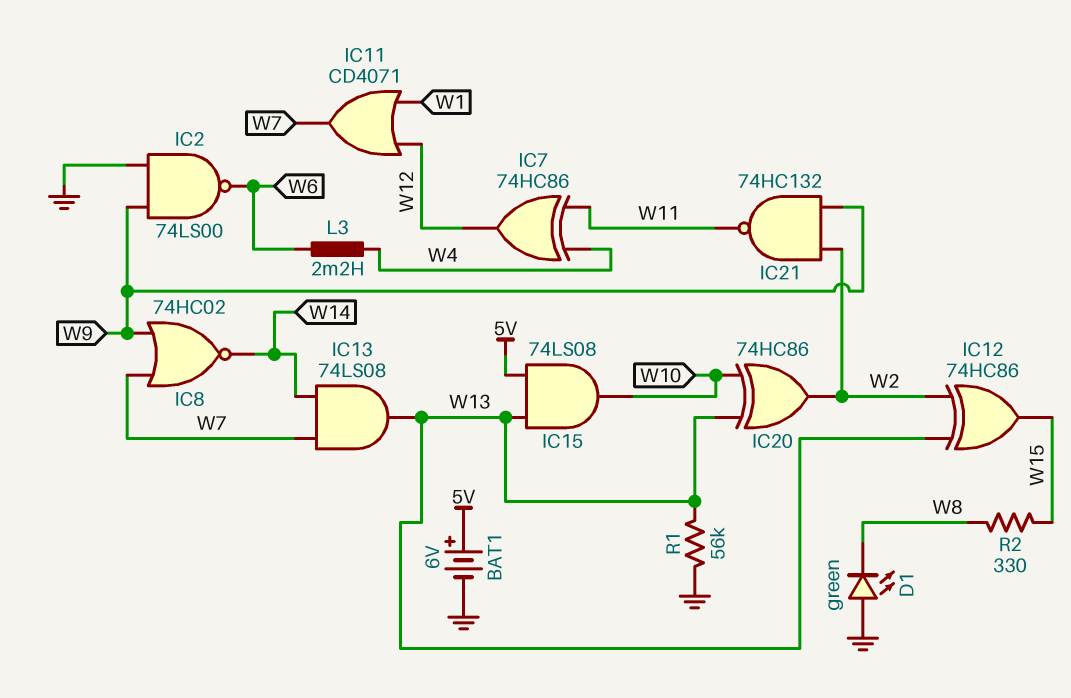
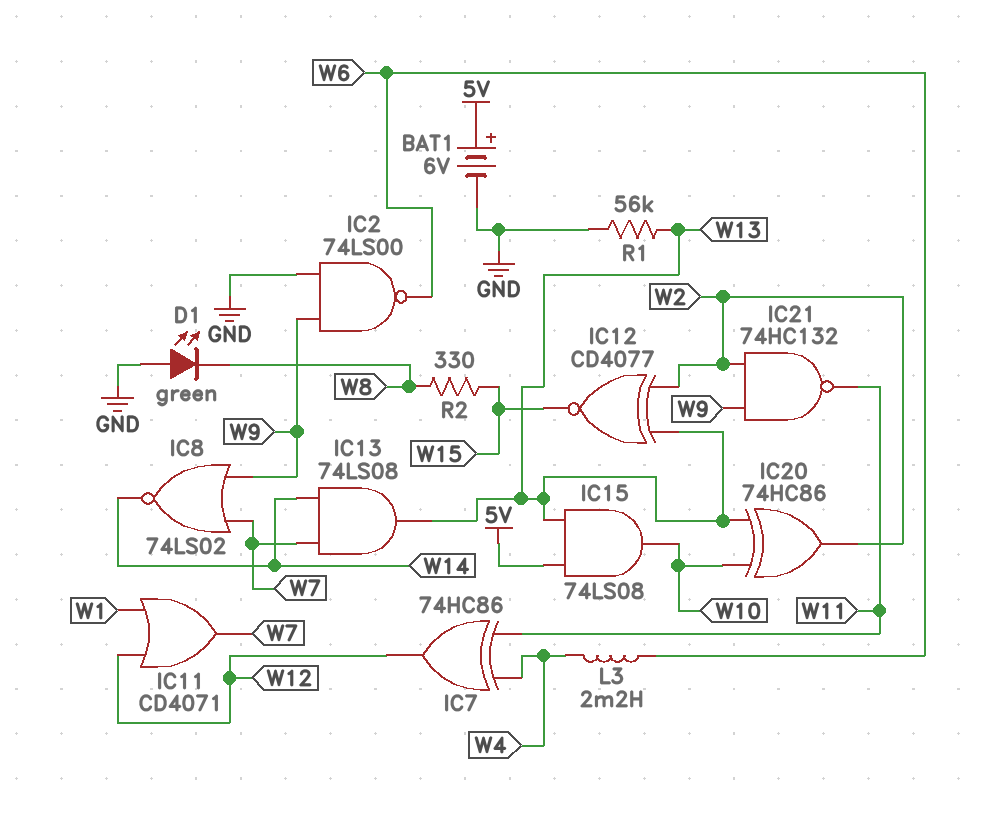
IC8: NOR 74HC02 (in W7, in W9, out W14) -> NOR 74LS02 (in W7, in W9, out W14)
IC12: XOR 74HC86 (in W2, in W13, out W15) -> XNOR CD4077 (in W2, in W13, out W15)

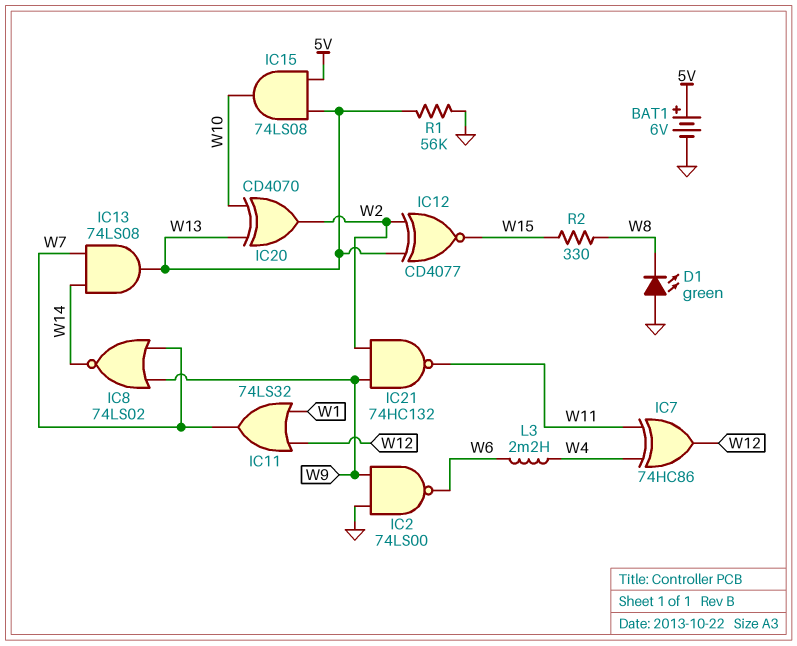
IC11: OR CD4071 (in W1, in W12, out W7) -> OR 74LS32 (in W1, in W12, out W7)
IC20: XOR 74HC86 (in W10, in W13, out W2) -> XOR CD4070 (in W10, in W13, out W2)

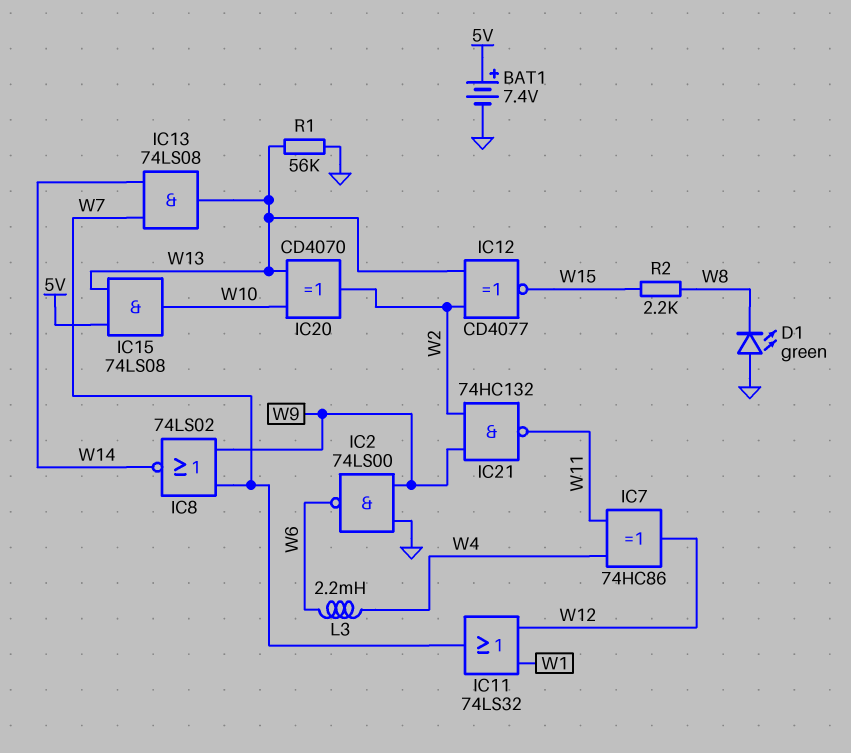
BAT1: 6V (plus 5V, minus GND) -> 7.4V (plus 5V, minus GND)
R2: 330 (W8, W15) -> 2.2k (W8, W15)

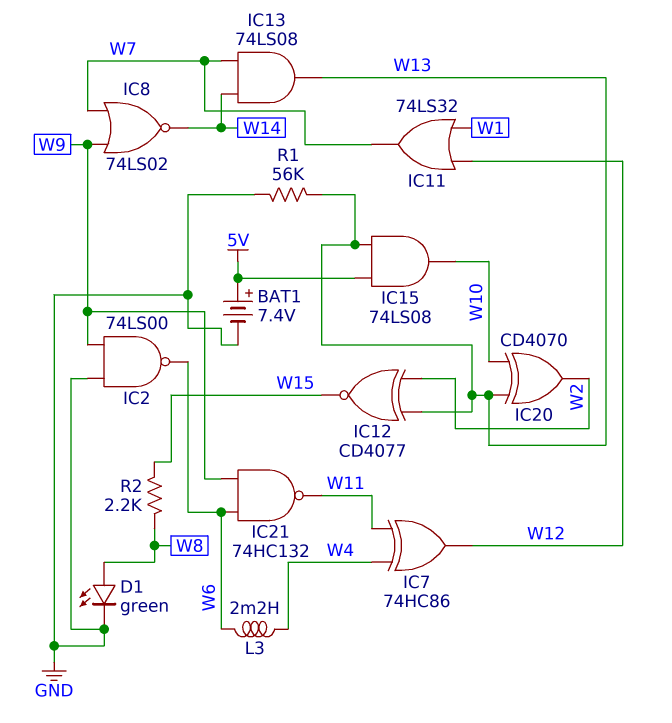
D1: LED green (A GND, K W8) -> LED green (A W8, K GND)
IC21: NAND 74HC132 (in W2, in W9, out W11) -> NAND 74HC132 (in W6, in W9, out W11)

